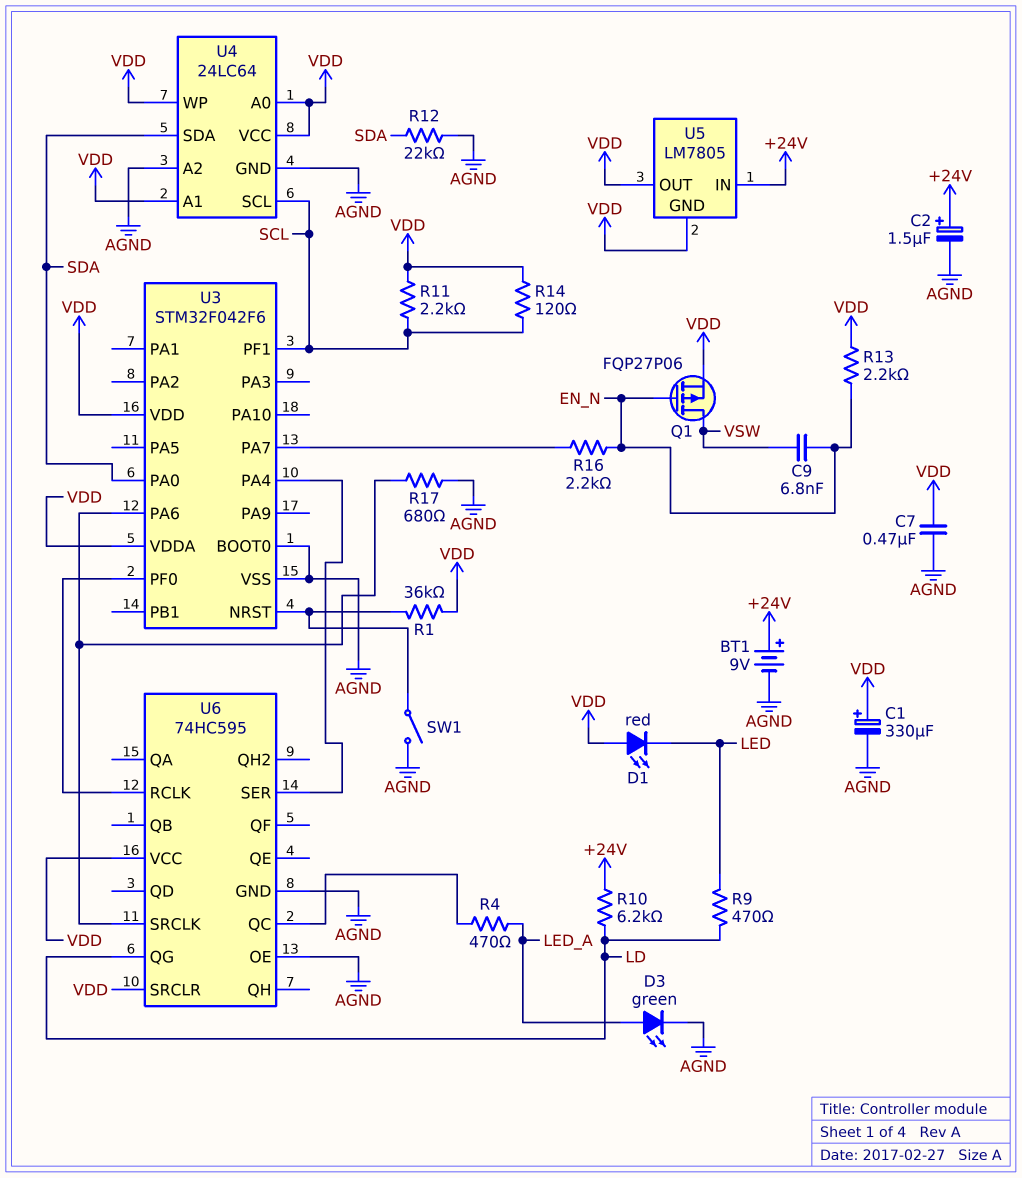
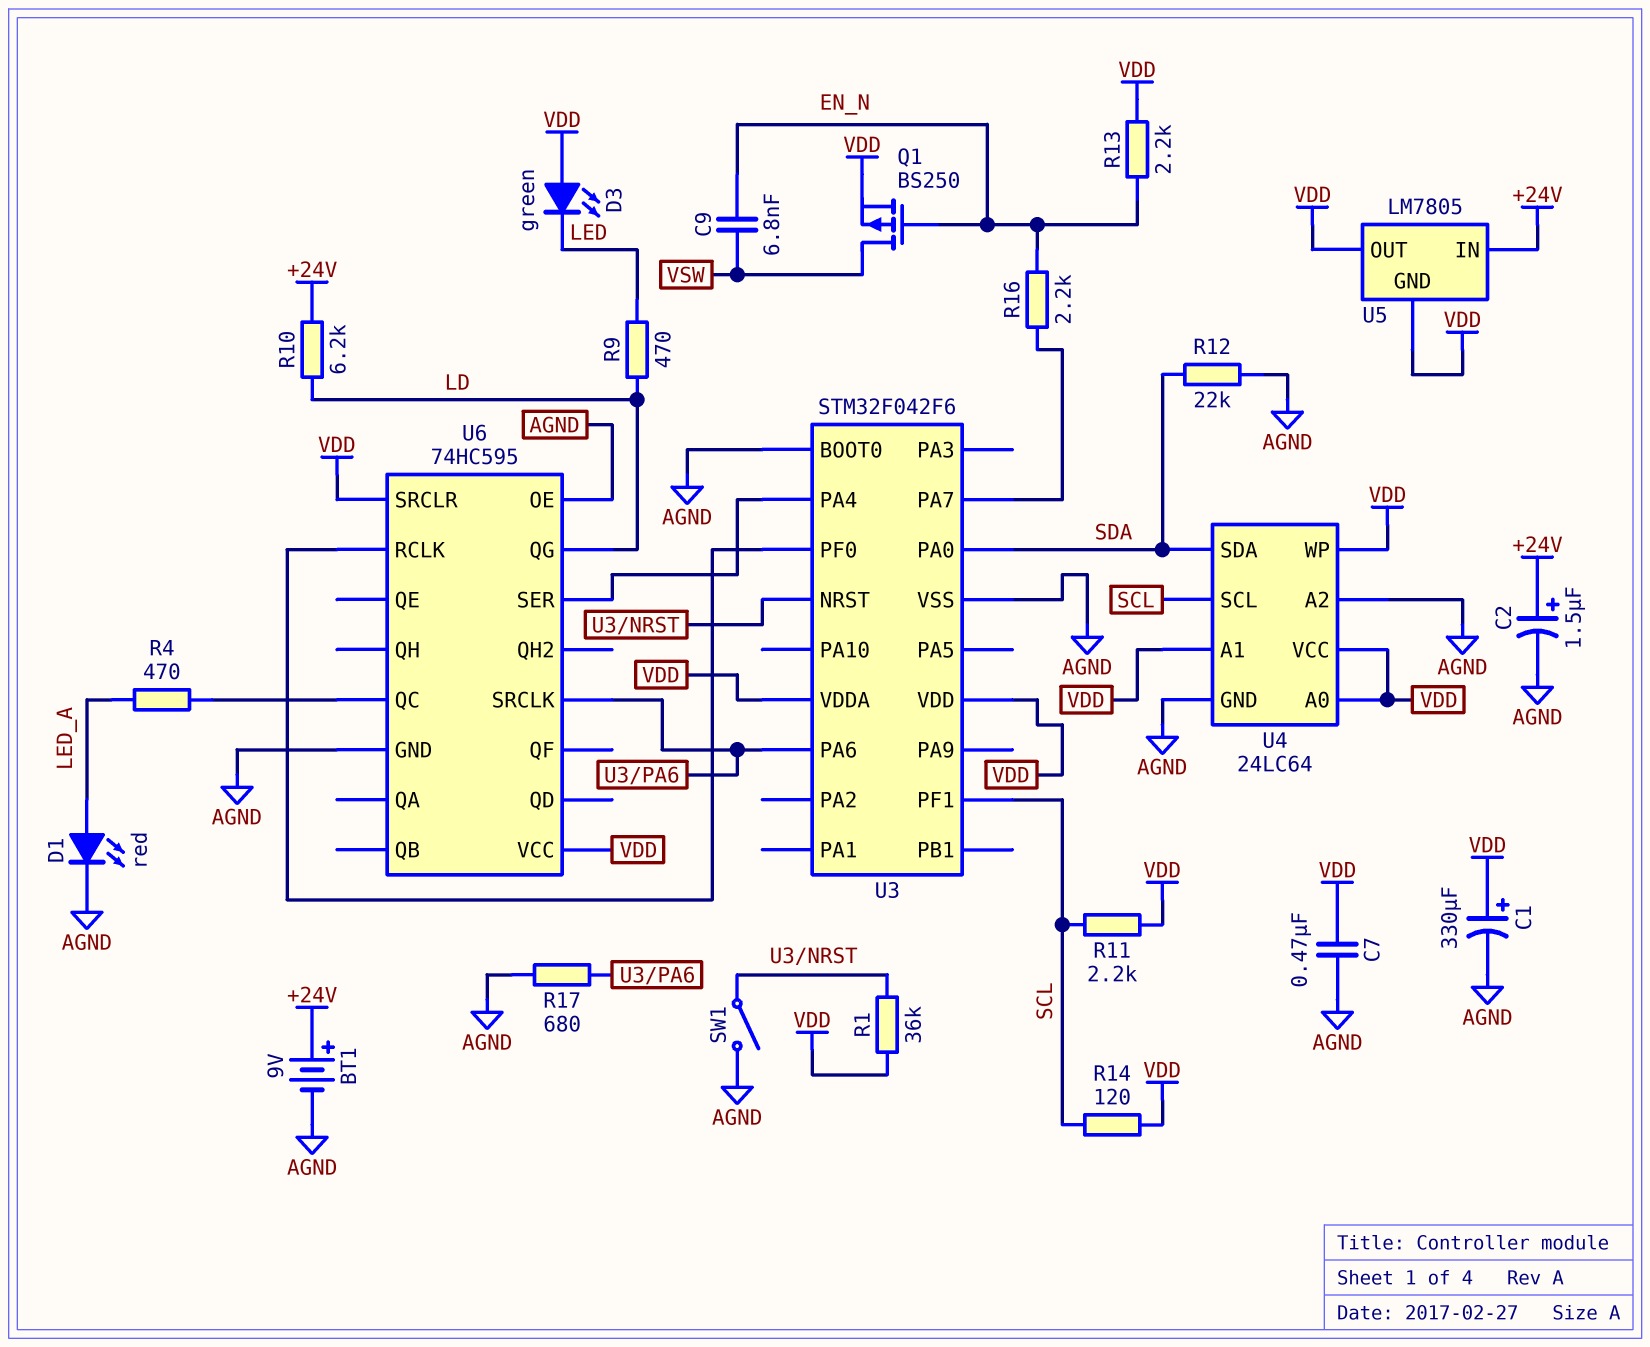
D1: LED red (A VDD, K LED) -> LED red (A LED_A, K AGND)
D3: LED green (A LED_A, K AGND) -> LED green (A VDD, K LED)
Q1: PMOS FQP27P06 (G EN_N, D VSW, S VDD) -> PMOS BS250 (G EN_N, D VSW, S VDD)

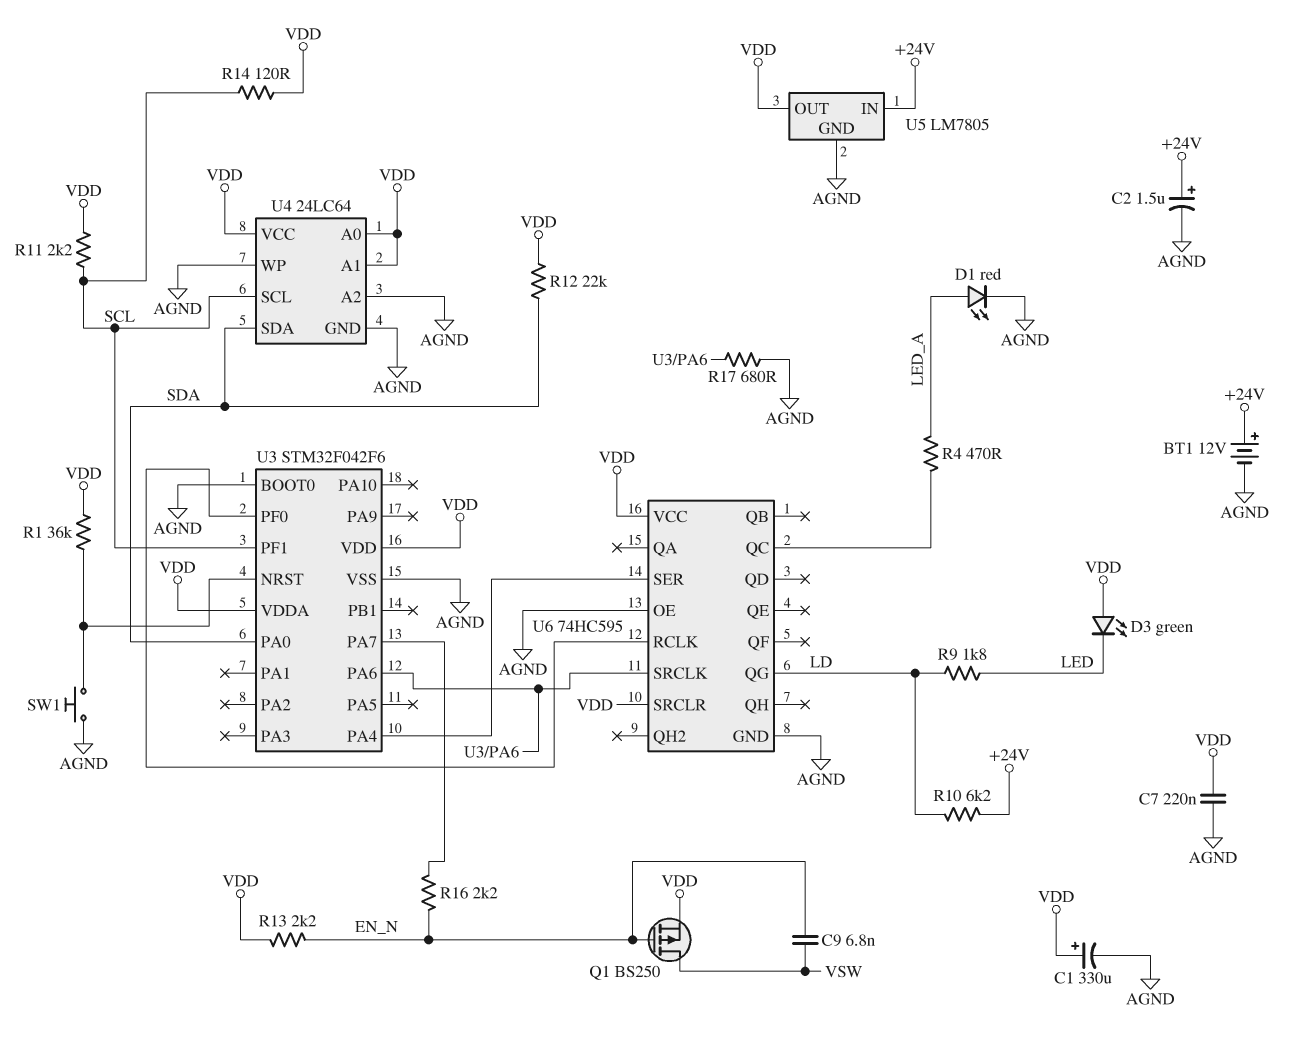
BT1: 9V (plus +24V, minus AGND) -> 12V (plus +24V, minus AGND)
C7: 470nF (AGND, VDD) -> 220nF (AGND, VDD)
R9: 470 (LD, LED) -> 1.8k (LD, LED)
R12: 22k (AGND, SDA) -> 22k (SDA, VDD)
SW1: switch (AGND, U3/NRST) -> button (AGND, U3/NRST)
U4 pin WP: VDD -> AGND
U5 pin GND: VDD -> AGND

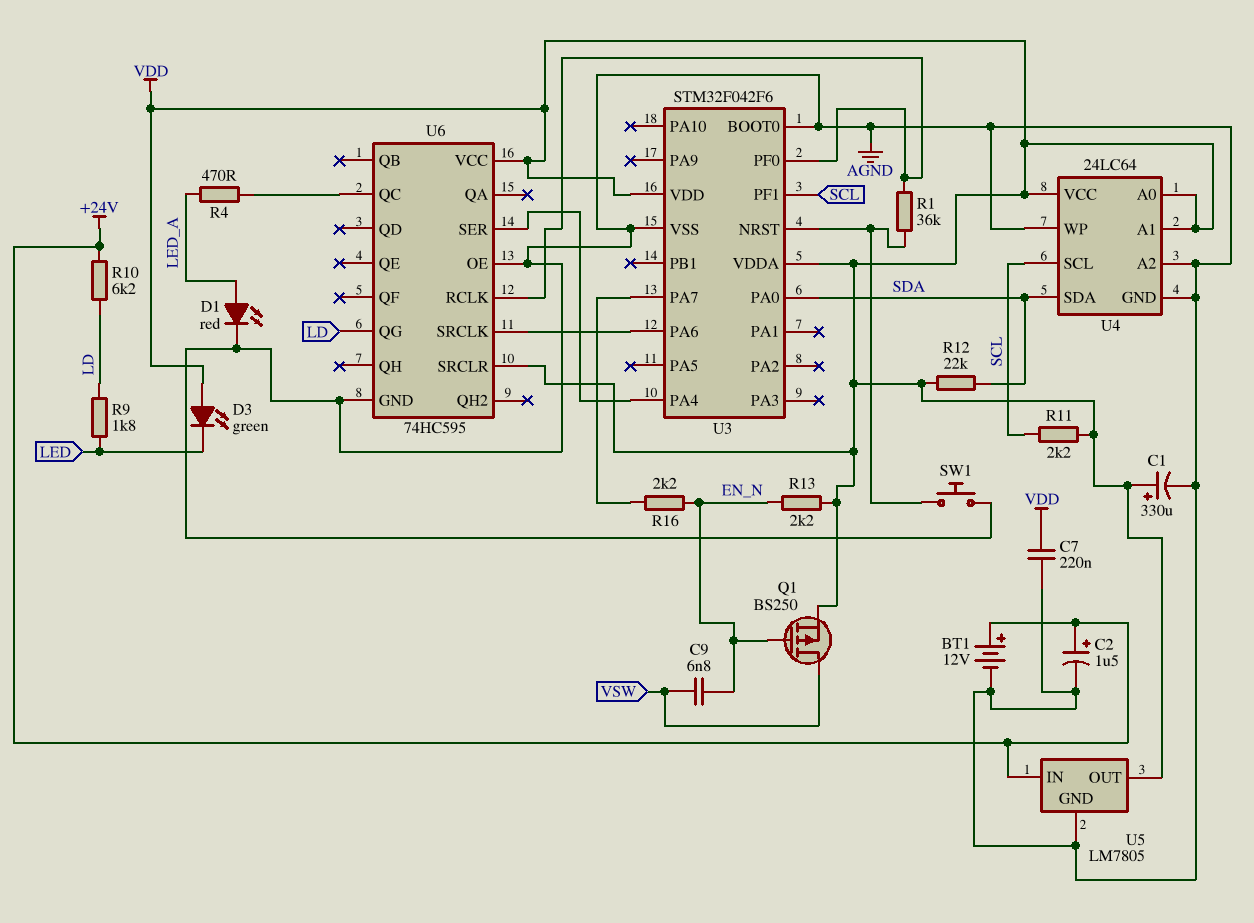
R1: 36k (U3/NRST, VDD) -> 36k (U3/NRST, U3/PF0)
R14: 120 (SCL, VDD) -> none
R17: 680 (AGND, U3/PA6) -> none

